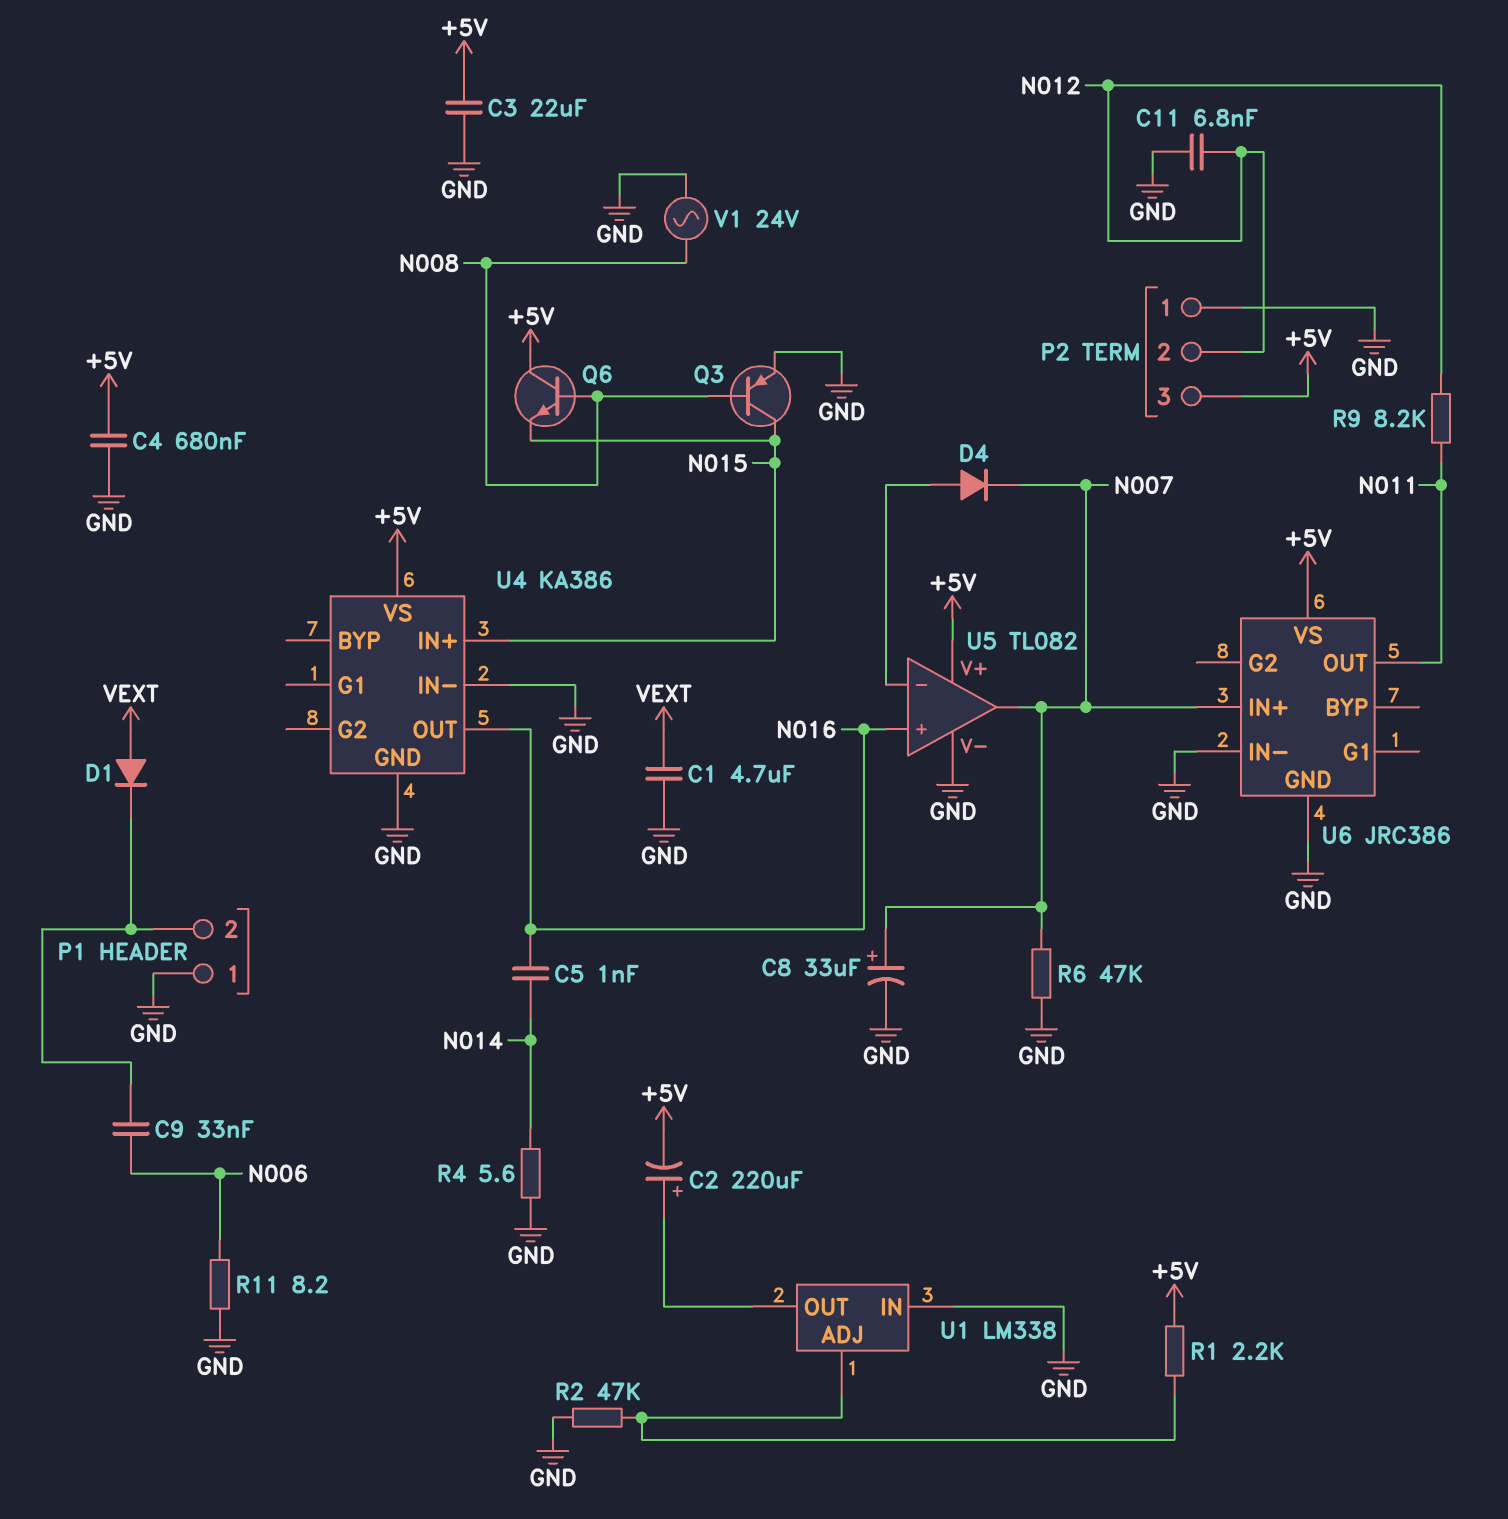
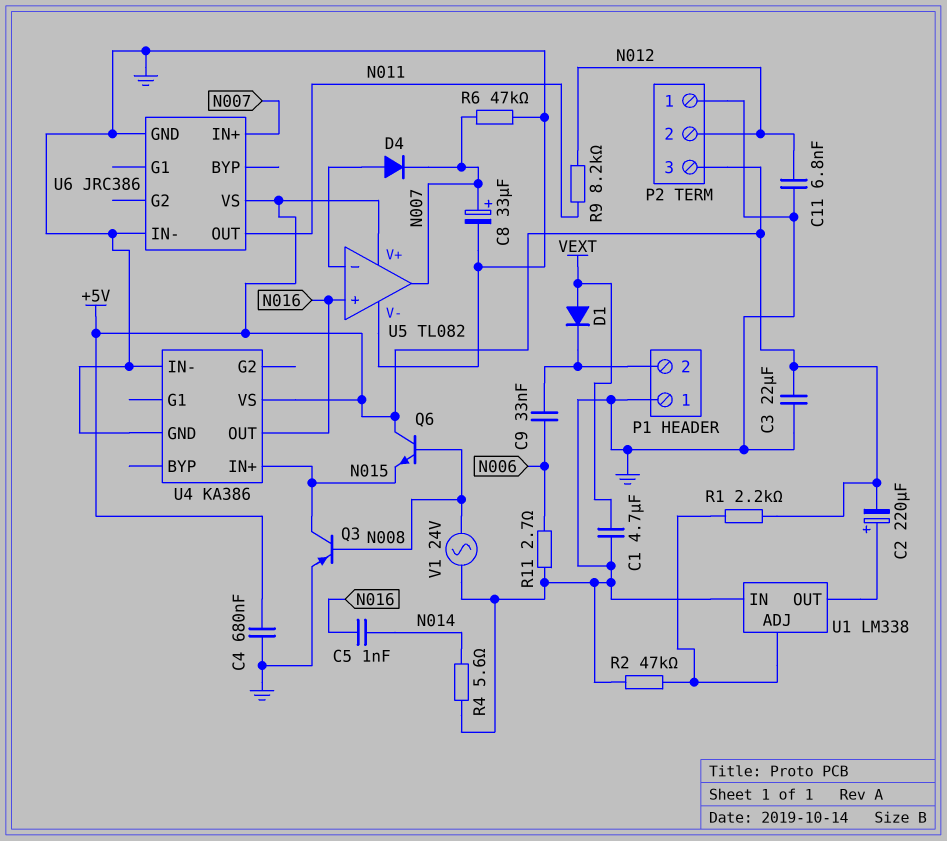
R11: 8.2 (GND, N006) -> 2.7 (GND, N006)

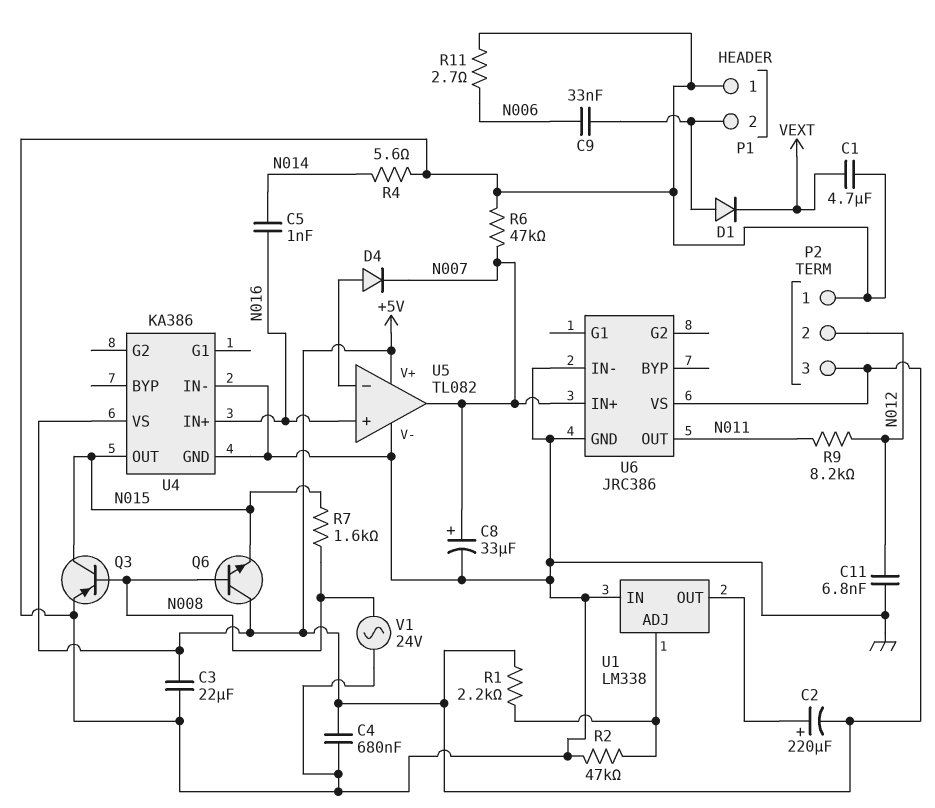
D1: diode (A VEXT, K P1/2) -> diode (A P1/2, K VEXT)
R7: none -> 1.6k (N008, N015)
U4 pin IN+: N015 -> N016
U4 pin OUT: N016 -> N015

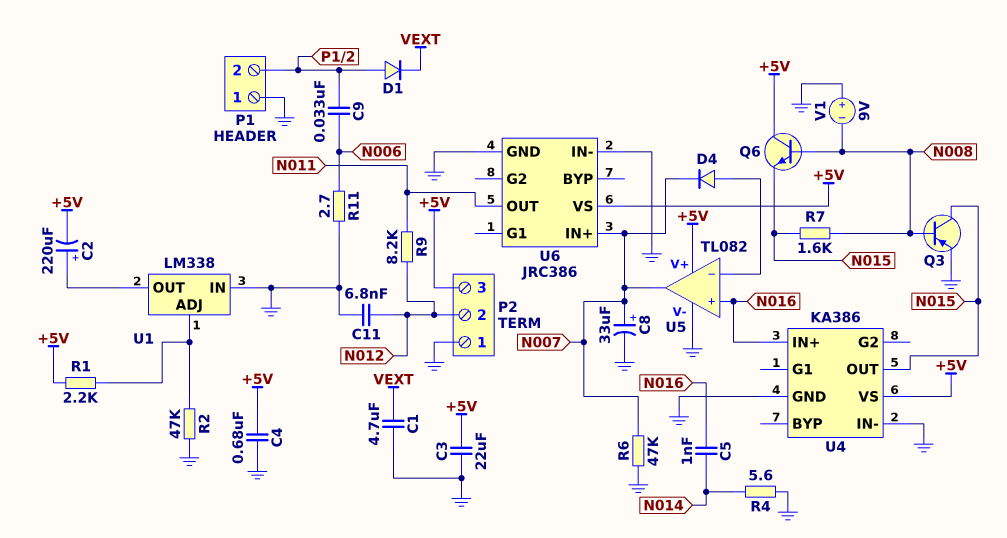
V1: AC 24V (GND, N008) -> 9V (plus GND, minus N008)

